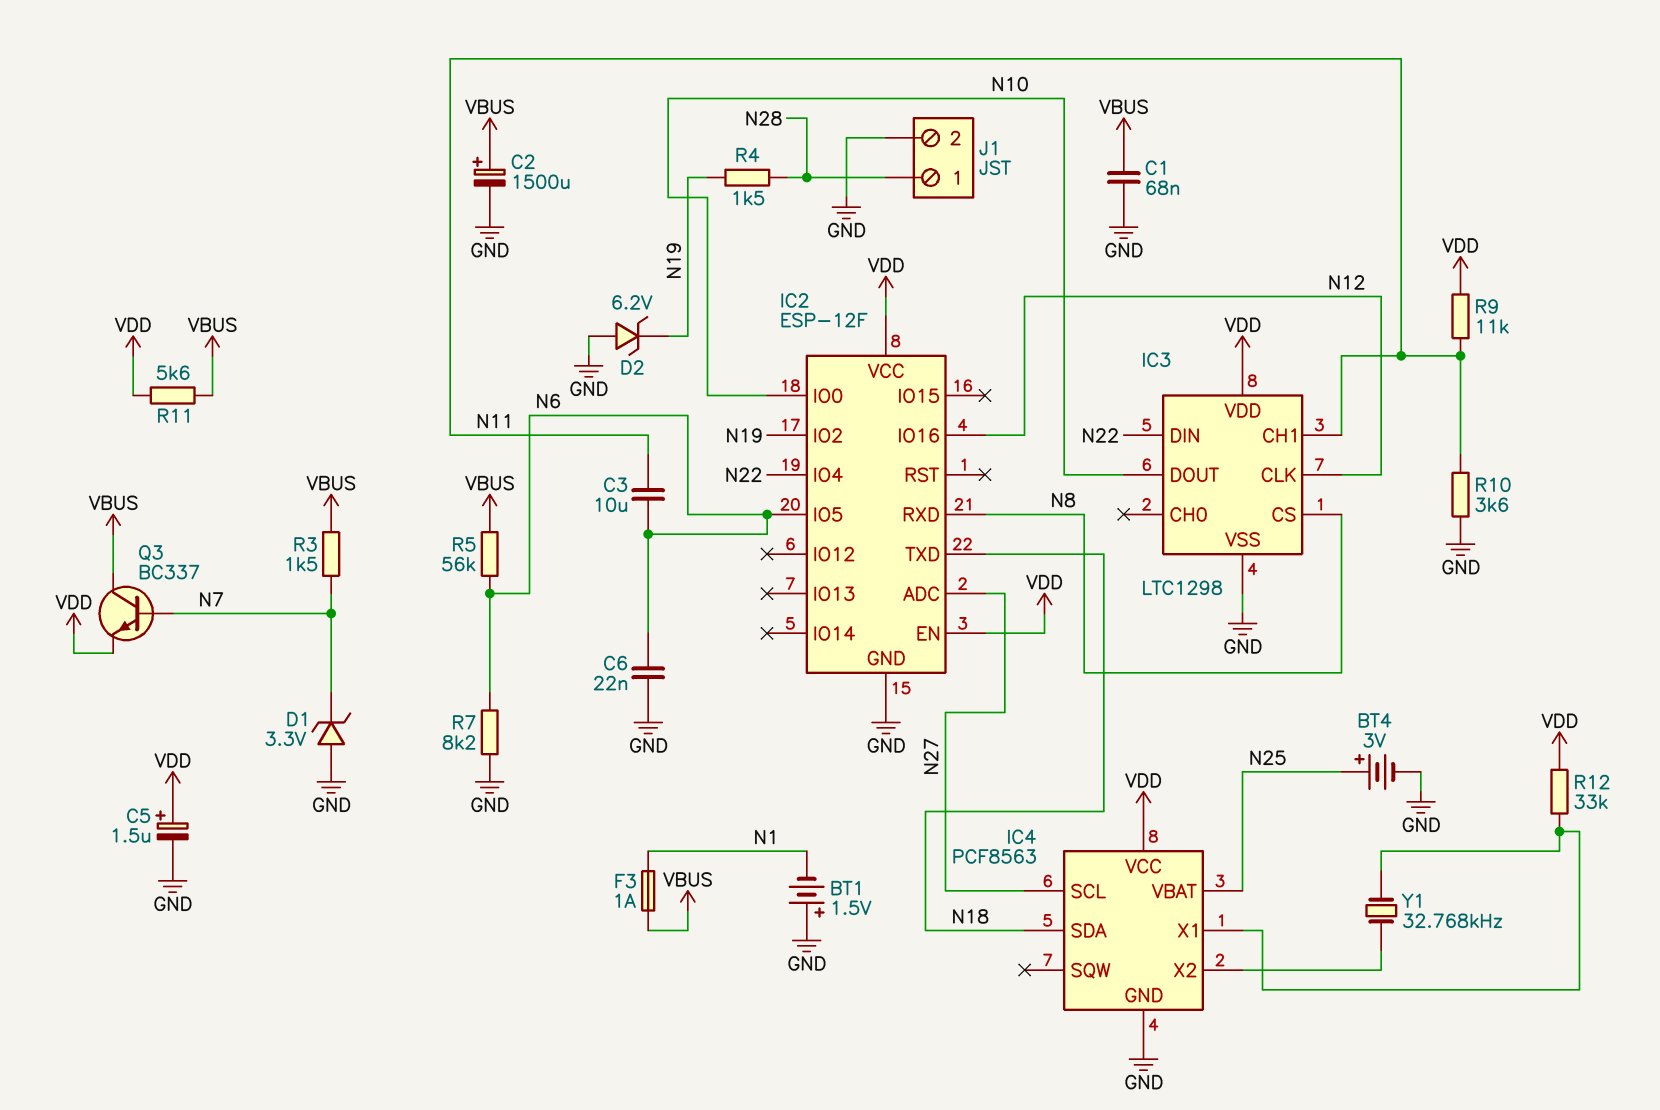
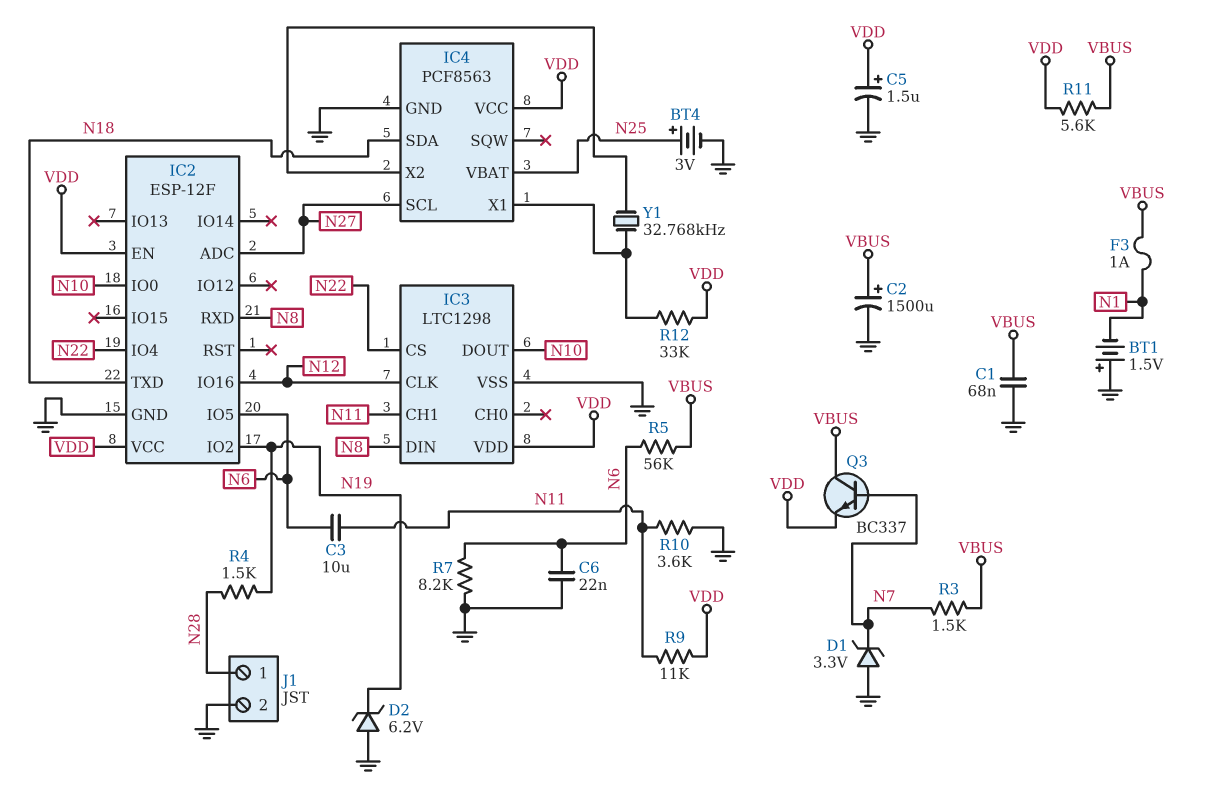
IC3 pin CS: N8 -> N22
IC3 pin DIN: N22 -> N8

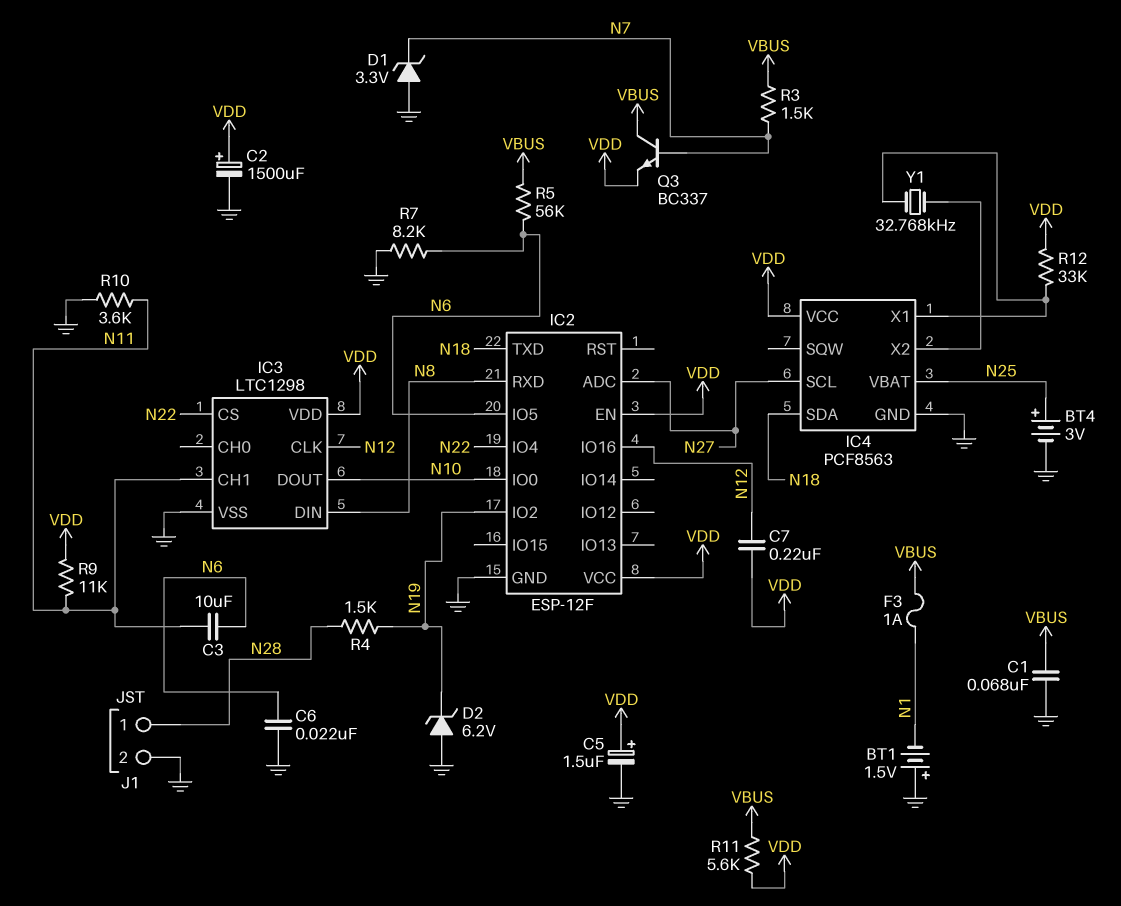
C2: 1500uF (plus VBUS, minus GND) -> 1500uF (plus VDD, minus GND)
C7: none -> 220nF (N12, VDD)

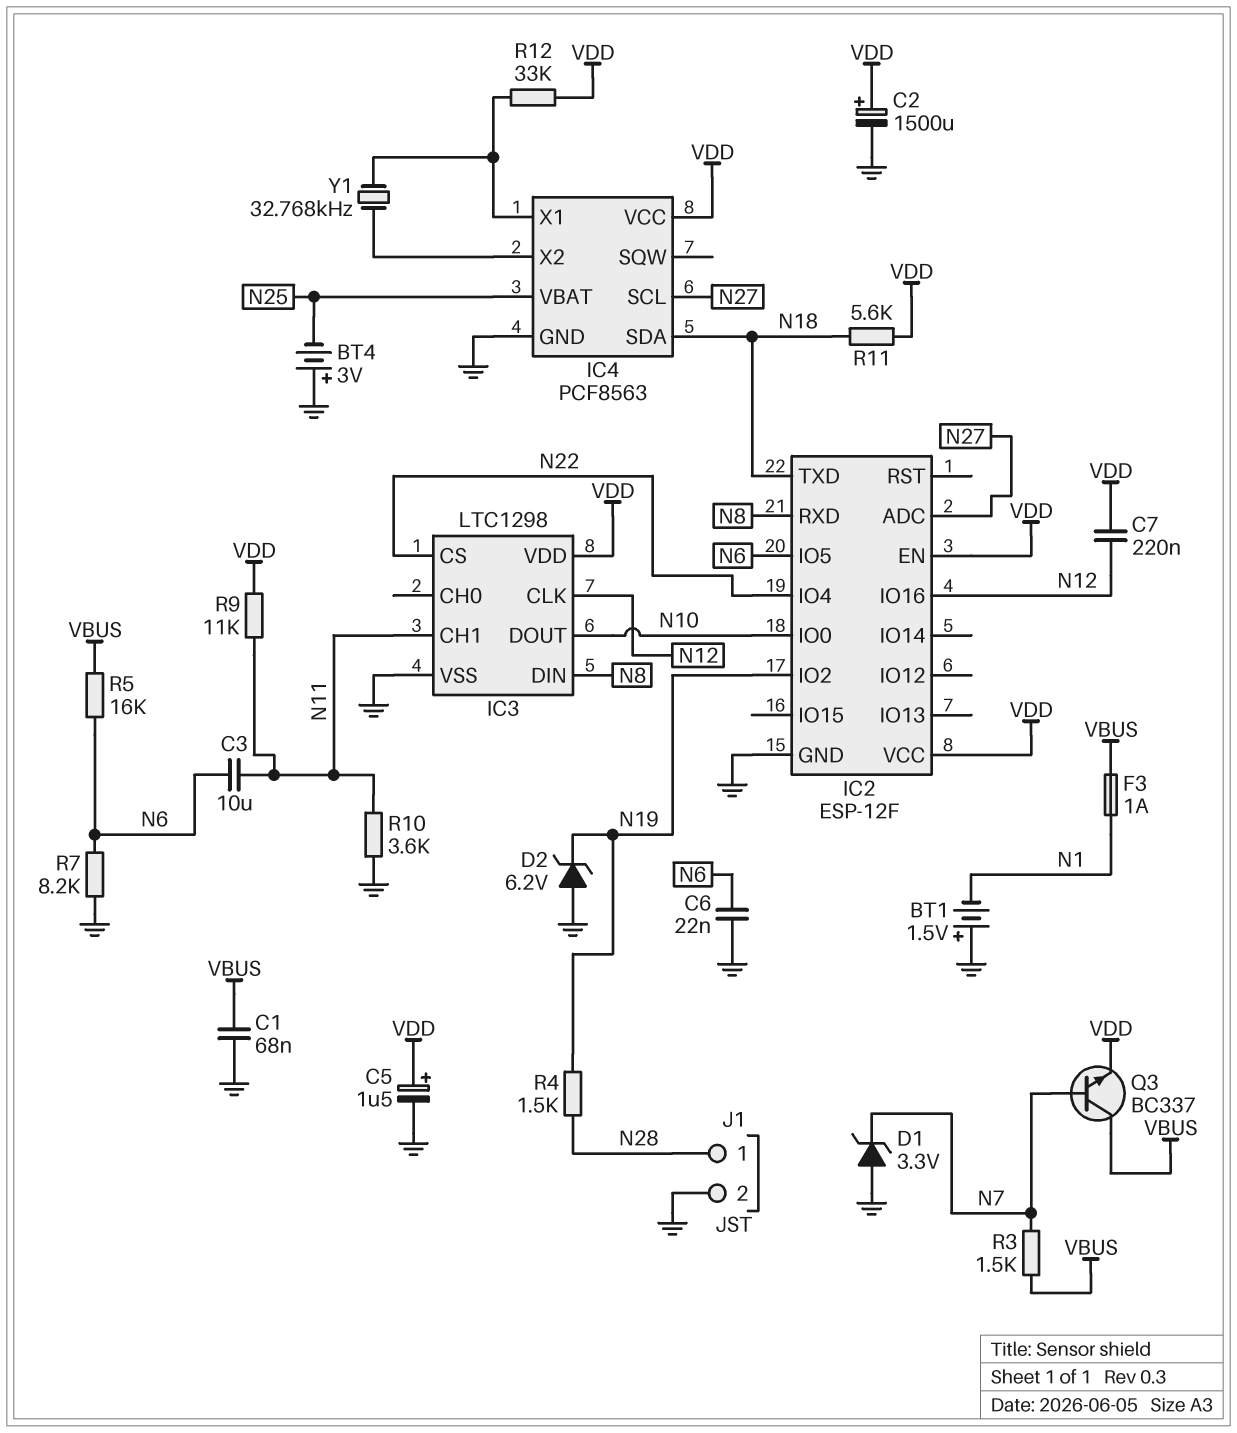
BT4: 3V (plus N25, minus GND) -> 3V (plus GND, minus N25)
R5: 56k (N6, VBUS) -> 16k (N6, VBUS)
R11: 5.6k (VBUS, VDD) -> 5.6k (N18, VDD)

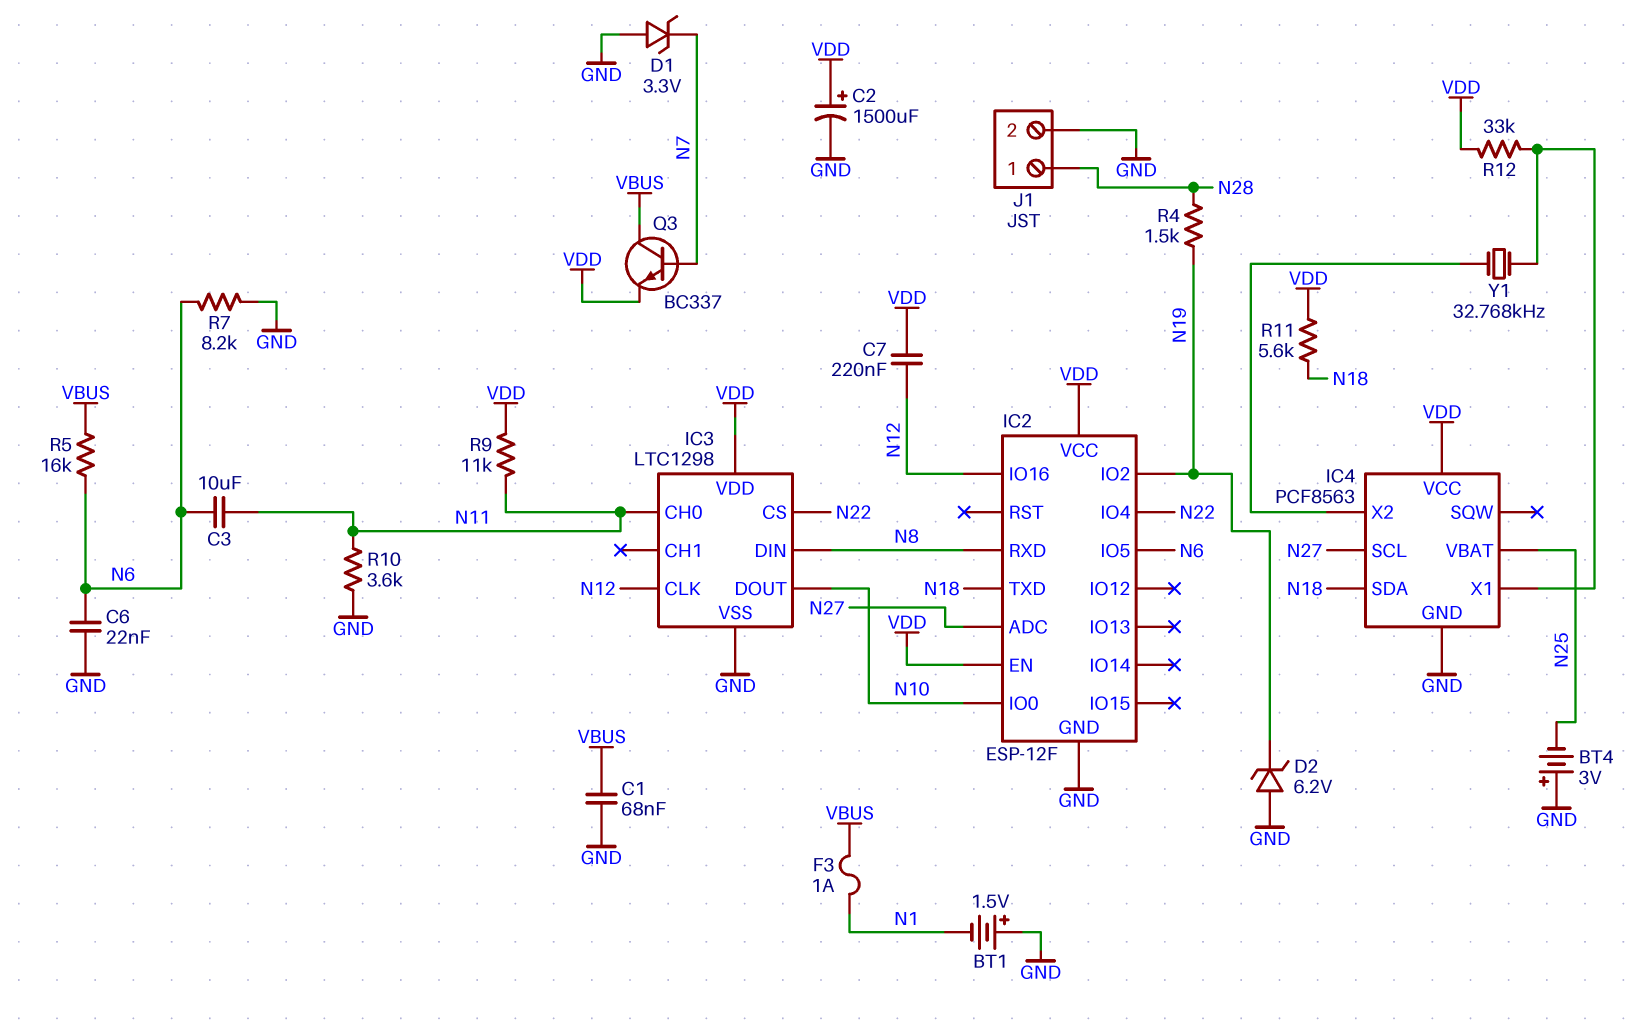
C5: 1.5uF (plus VDD, minus GND) -> none
IC3 pin CH0: none -> N11
IC3 pin CH1: N11 -> none
R3: 1.5k (N7, VBUS) -> none

